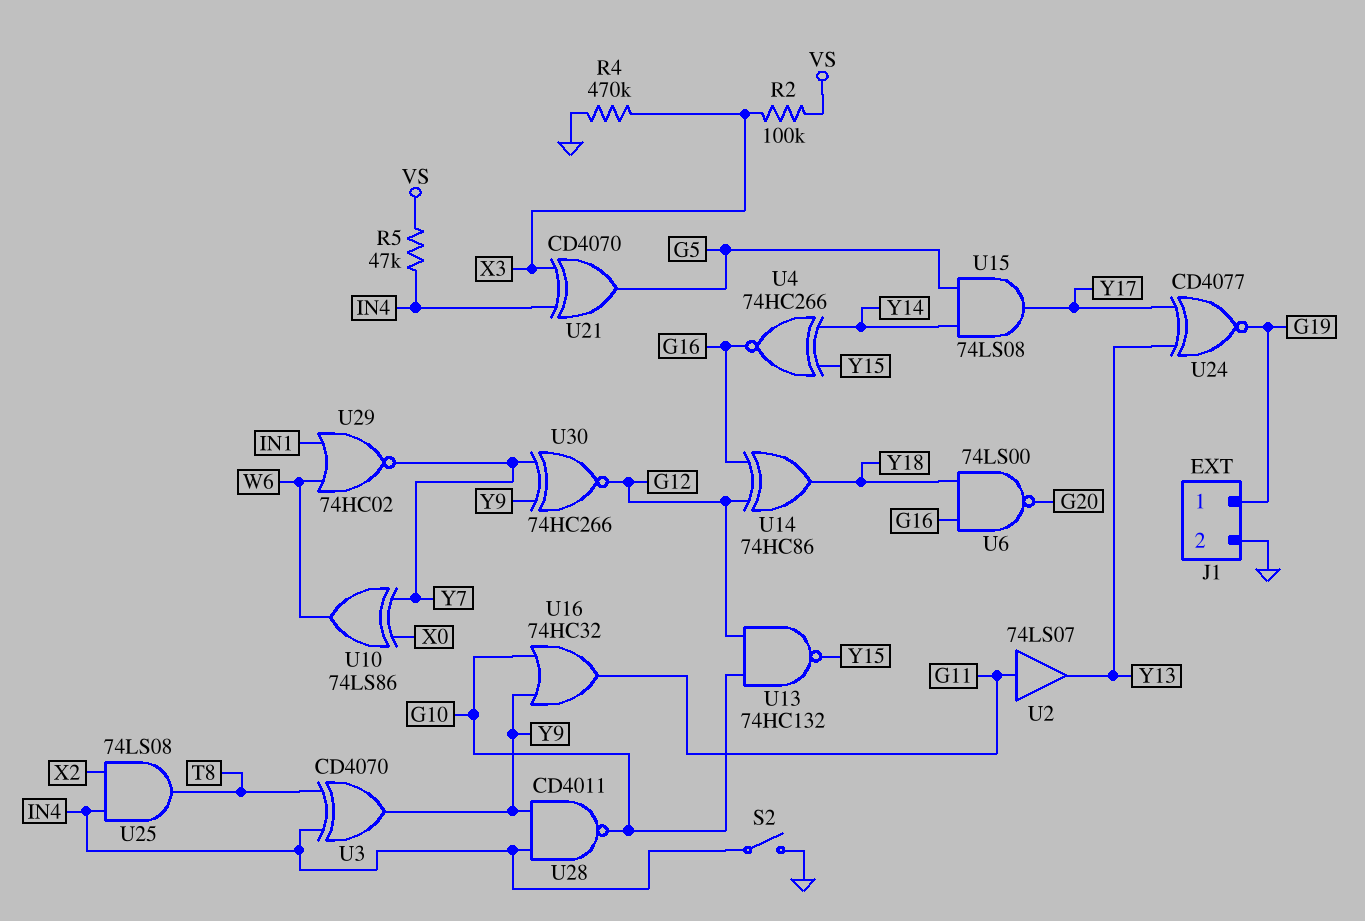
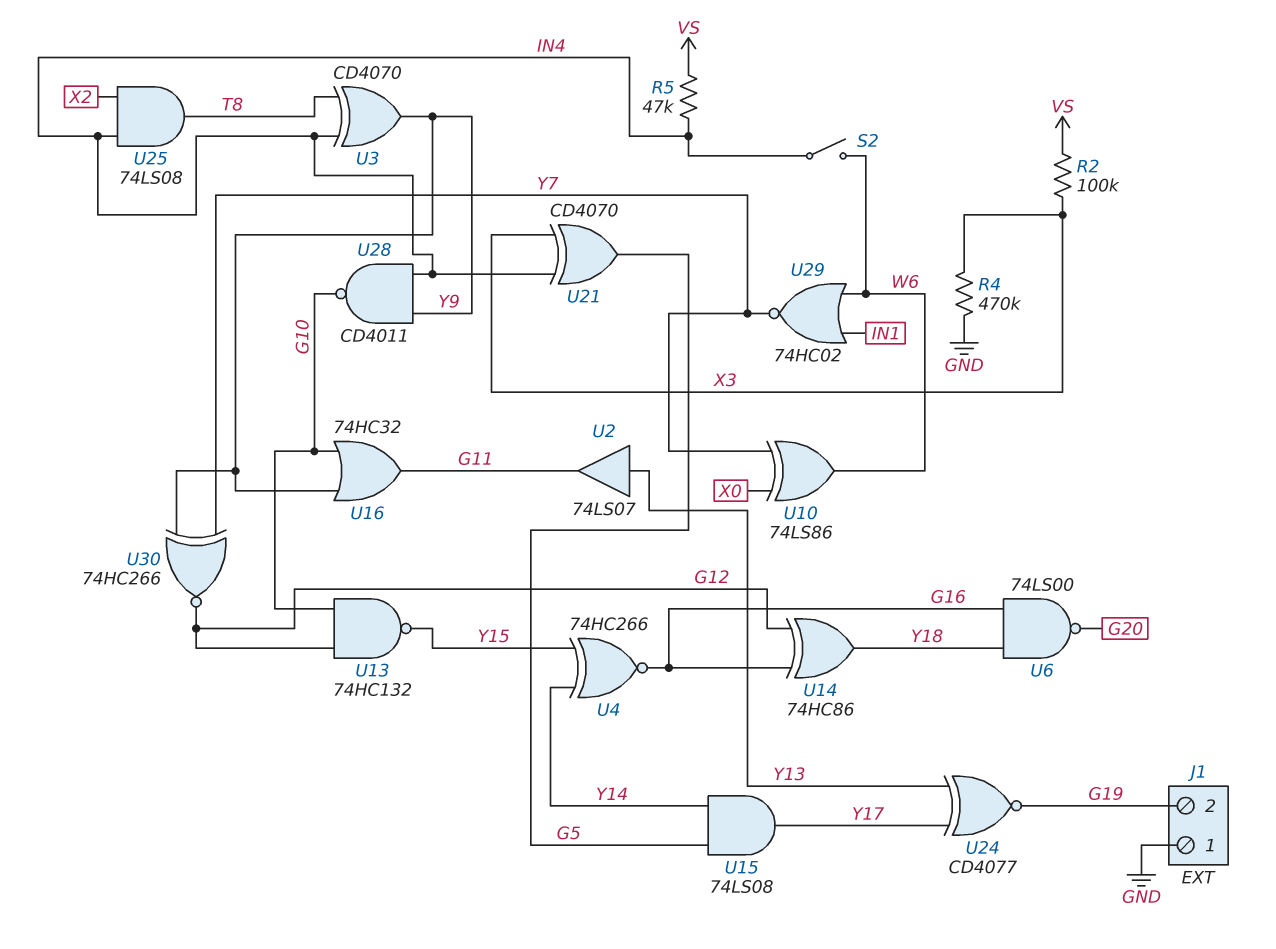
J1 pin 1: G19 -> GND
J1 pin 2: GND -> G19
S2: switch (GND, IN4) -> switch (IN4, W6)
U2: buffer 74LS07 (in G11, out Y13) -> buffer 74LS07 (in Y13, out G11)

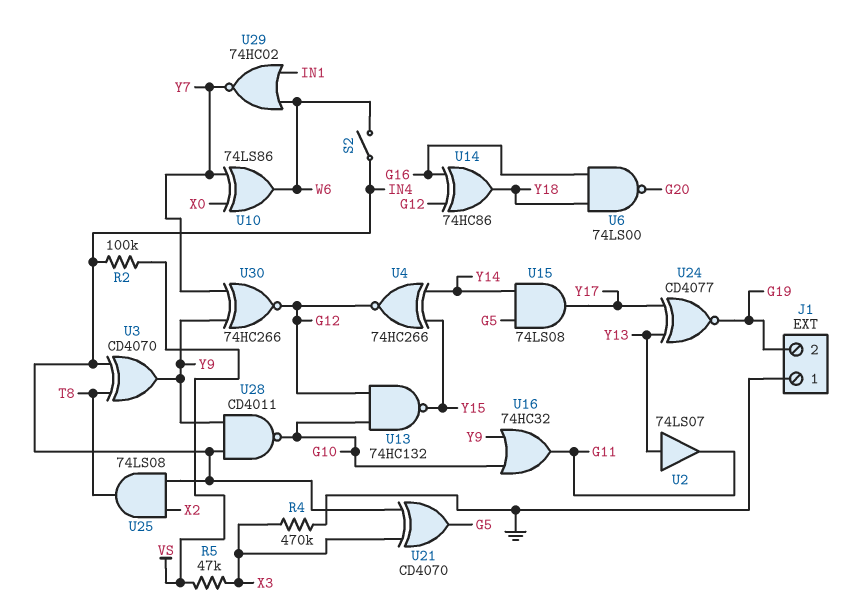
R2: 100k (VS, X3) -> 100k (IN4, VS)
R5: 47k (IN4, VS) -> 47k (VS, X3)
U4: XNOR 74HC266 (in Y14, in Y15, out G16) -> XNOR 74HC266 (in Y14, in Y15, out G12)

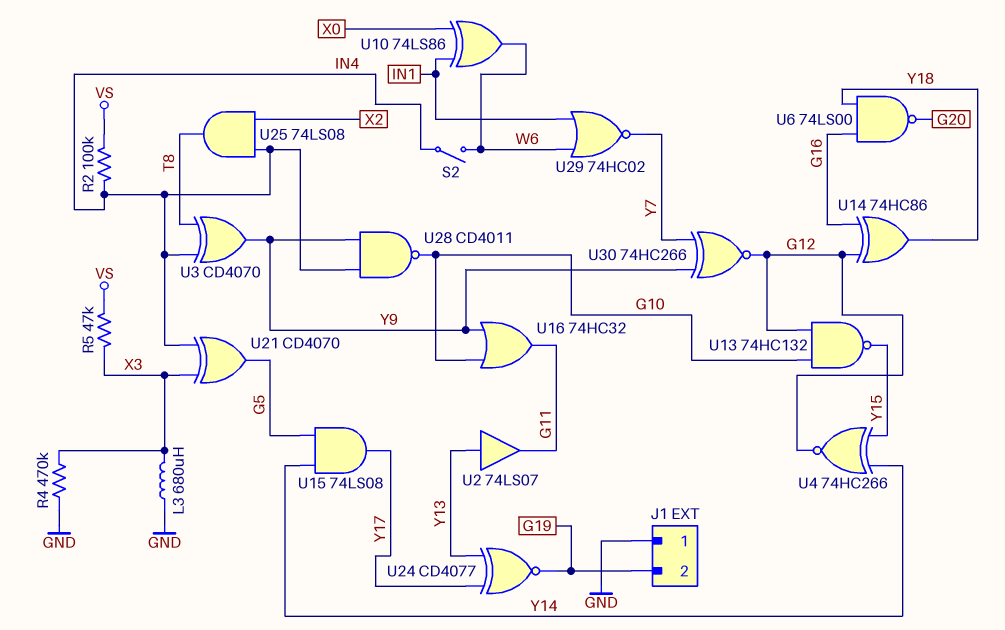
L3: none -> 680uH (GND, X3)
U10: XOR 74LS86 (in X0, in Y7, out W6) -> XOR 74LS86 (in IN1, in X0, out W6)

